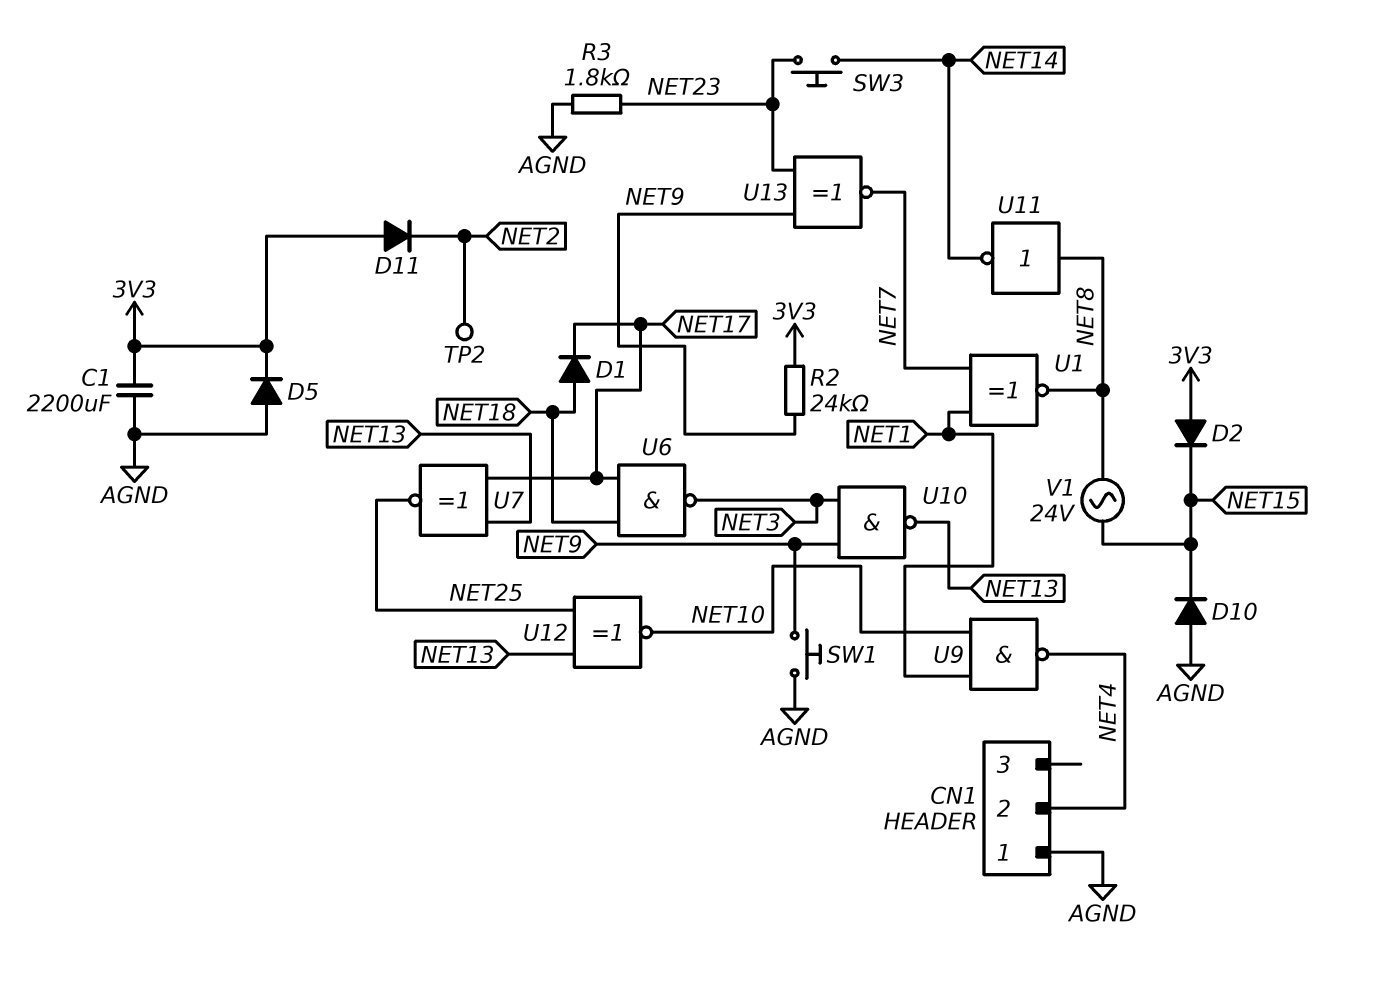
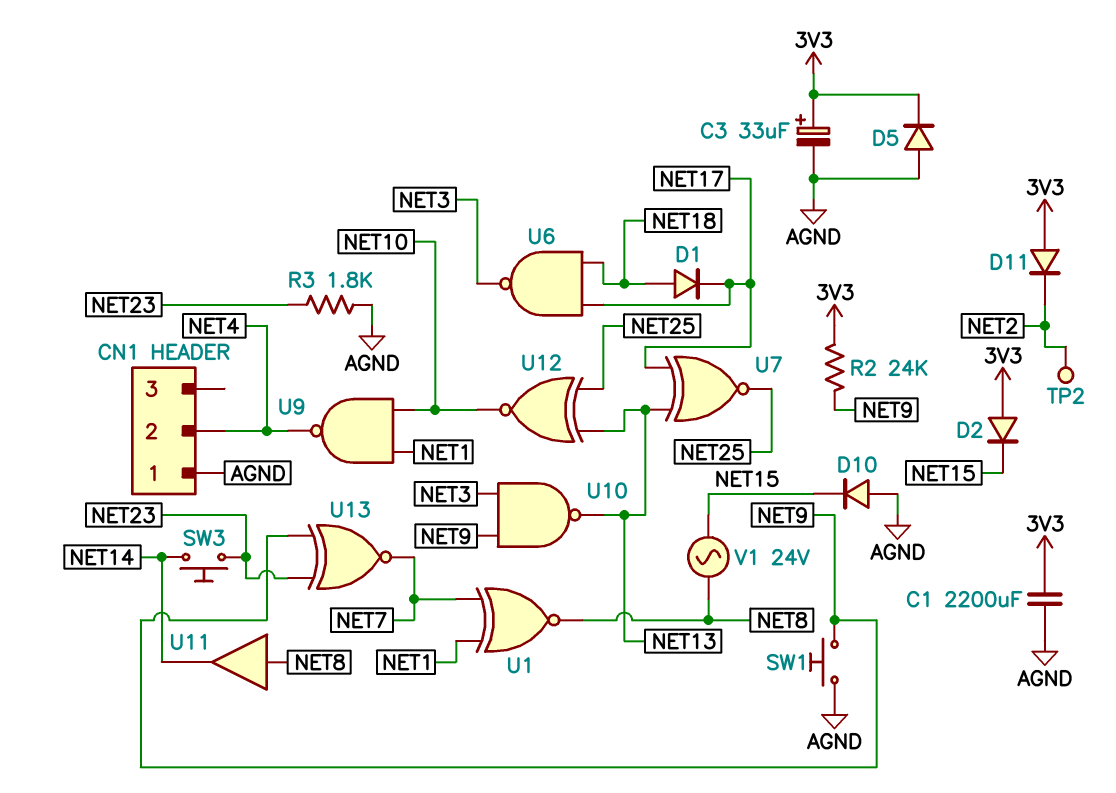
C3: none -> 33uF (plus 3V3, minus AGND)
U11: NOT (in NET8, out NET14) -> buffer (in NET8, out NET14)

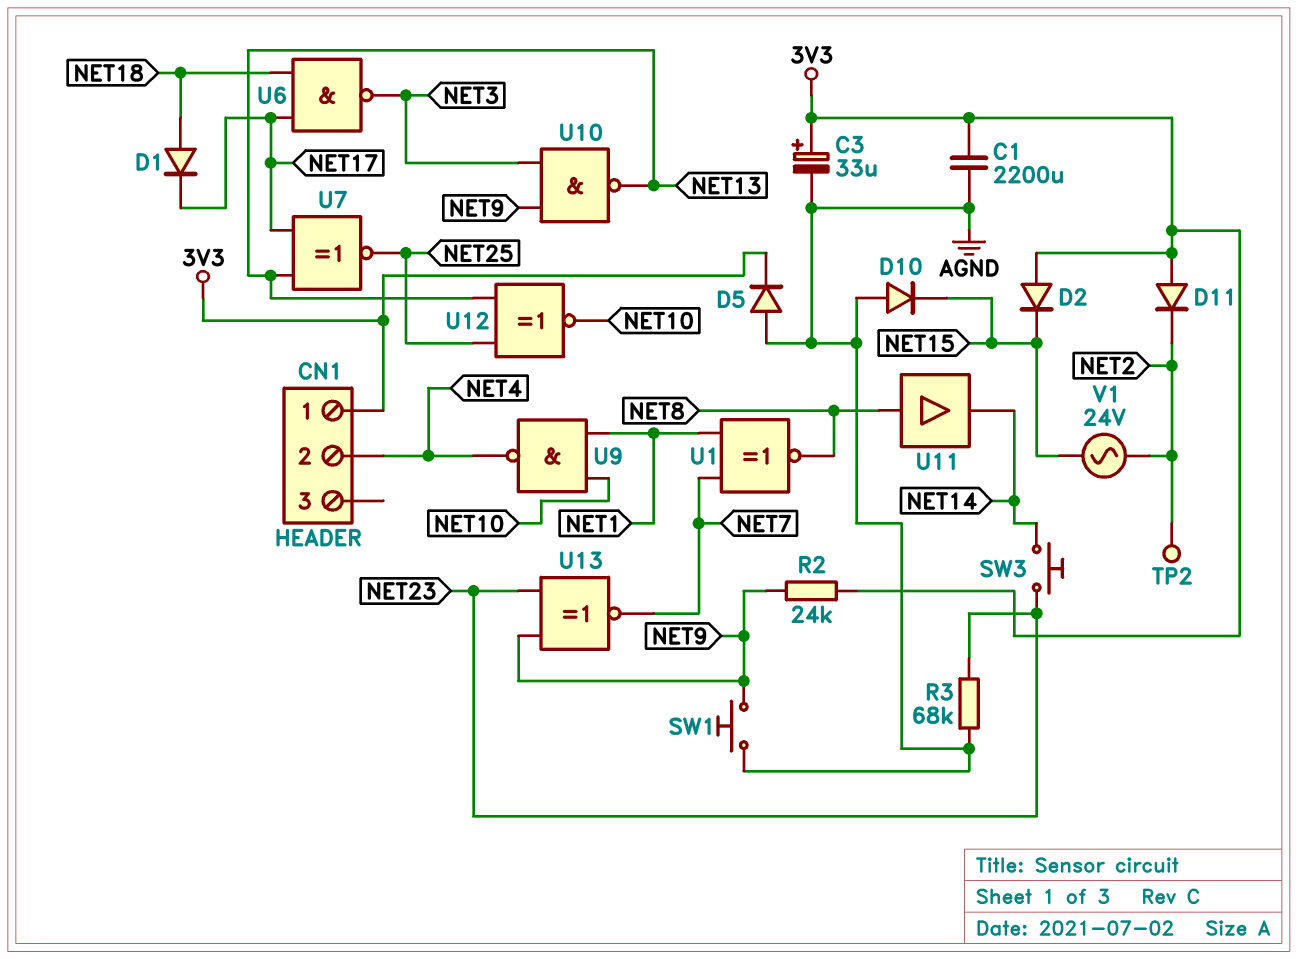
CN1 pin 1: AGND -> 3V3
R3: 1.8k (AGND, NET23) -> 68k (AGND, NET23)
V1: AC 24V (NET8, NET15) -> AC 24V (NET2, NET15)

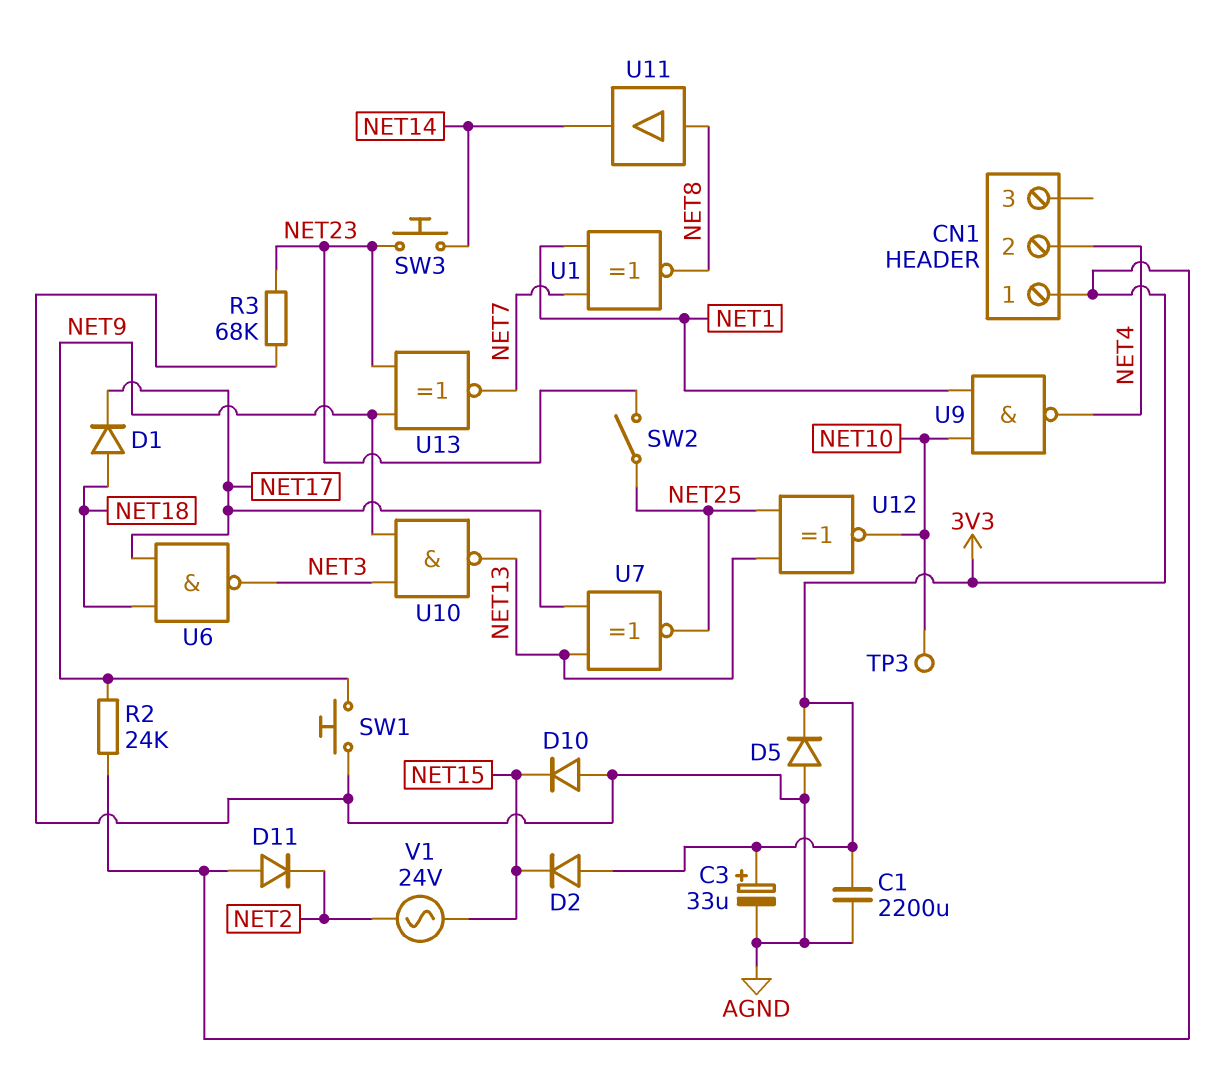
SW2: none -> switch (NET23, NET25)
TP2: test point (NET2) -> none
TP3: none -> test point (NET10)

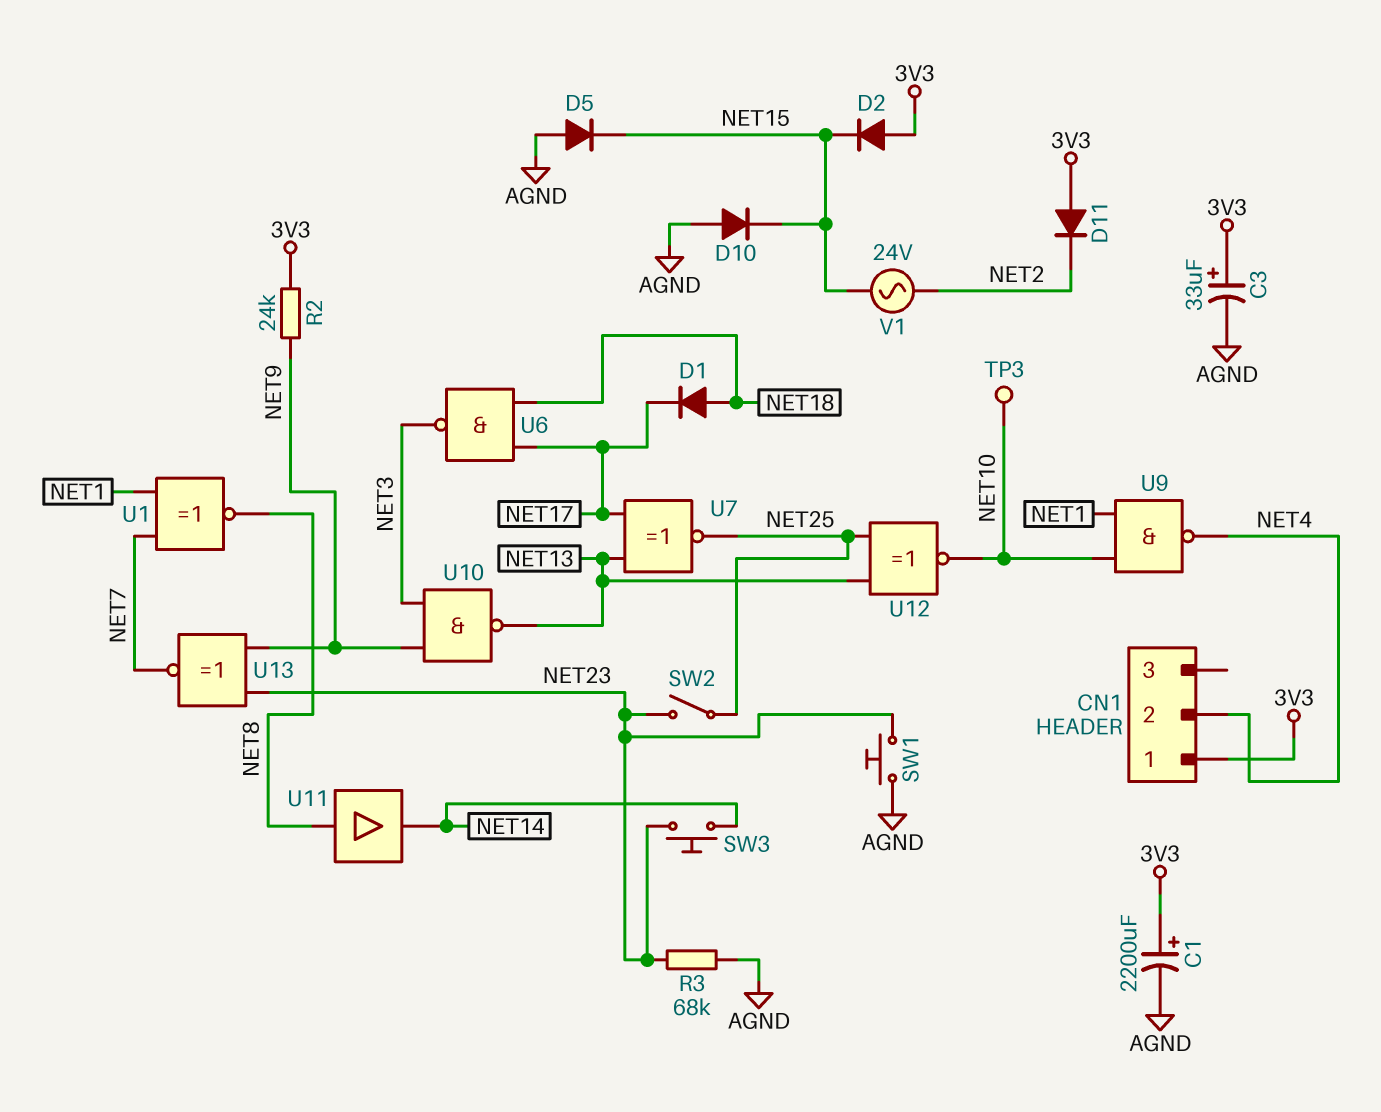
C1: 2200uF (3V3, AGND) -> 2200uF (plus 3V3, minus AGND)
D5: diode (A AGND, K 3V3) -> diode (A AGND, K NET15)
SW1: button (AGND, NET9) -> button (AGND, NET23)

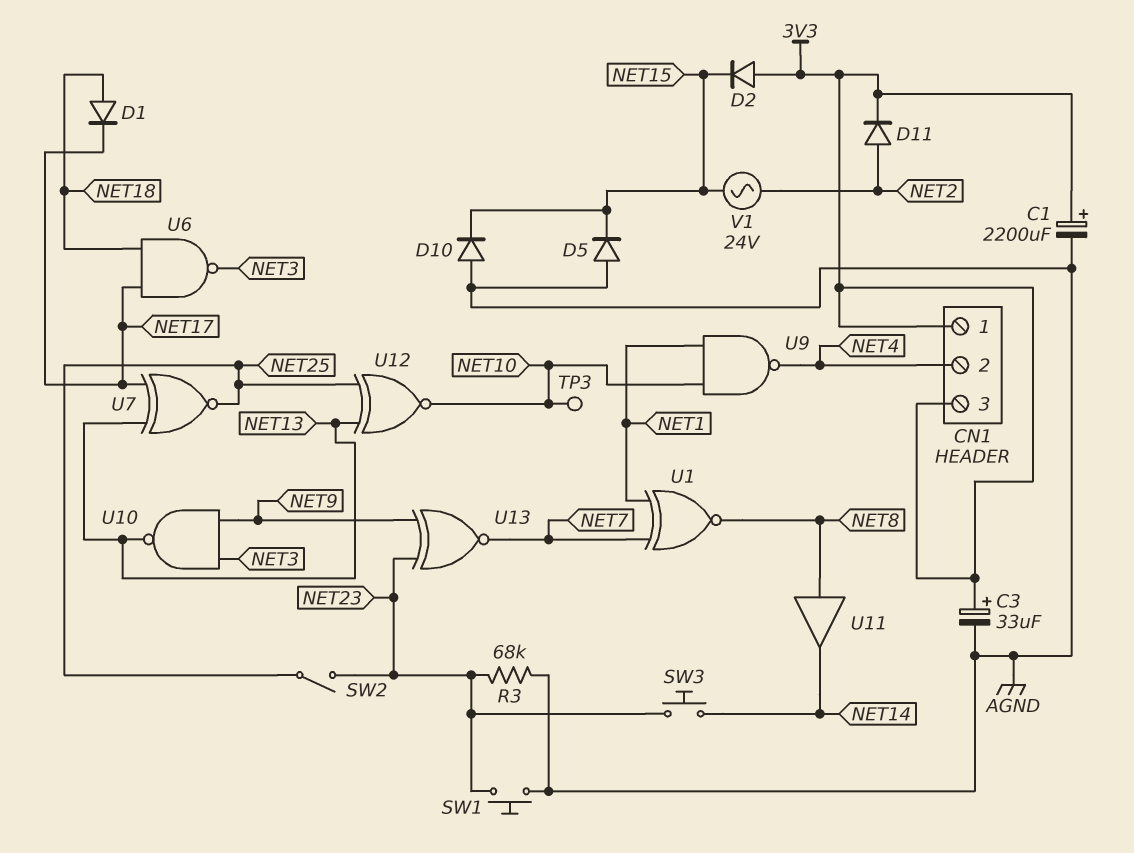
CN1 pin 3: none -> 3V3
D11: diode (A 3V3, K NET2) -> diode (A NET2, K 3V3)
R2: 24k (3V3, NET9) -> none

